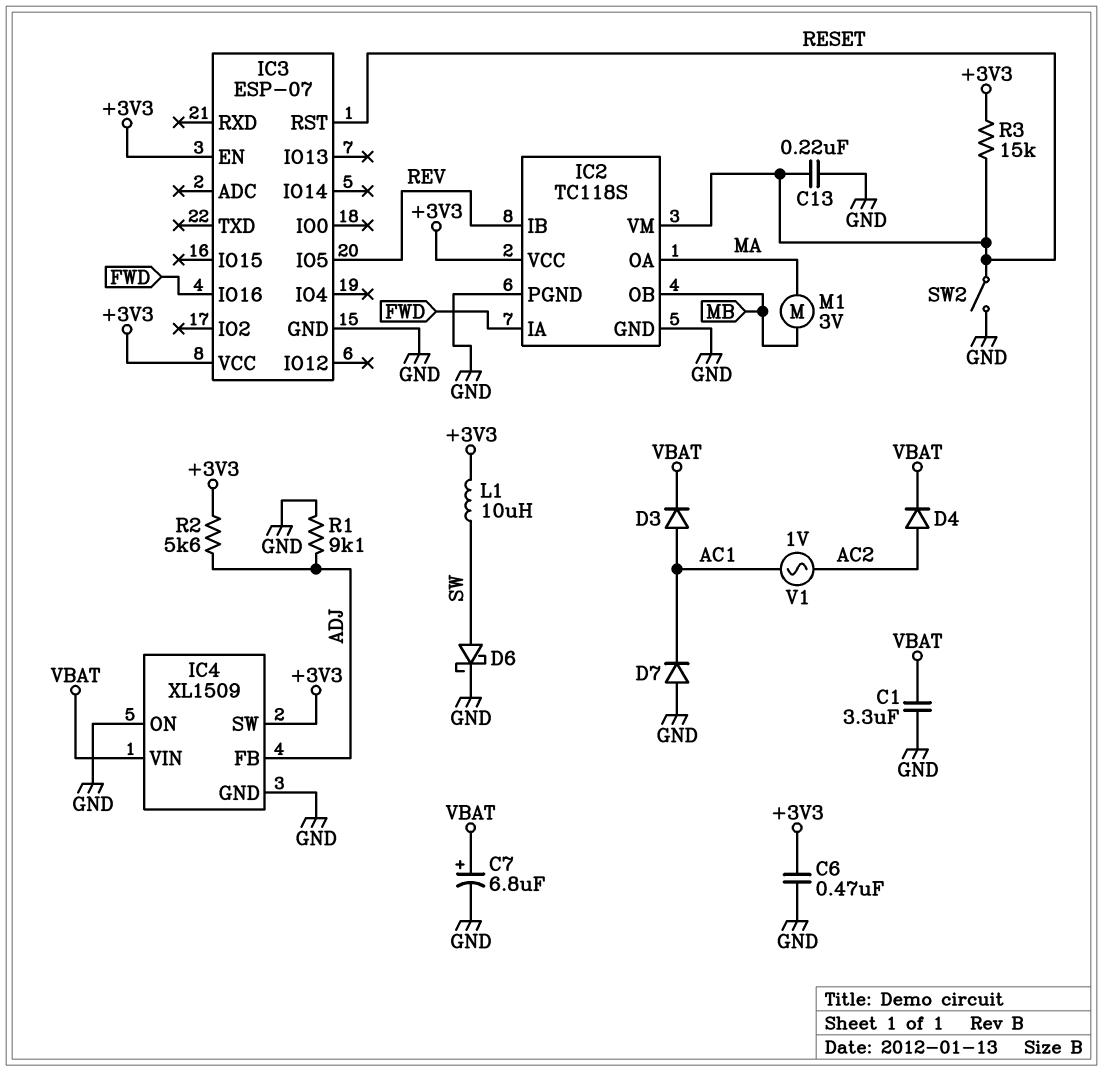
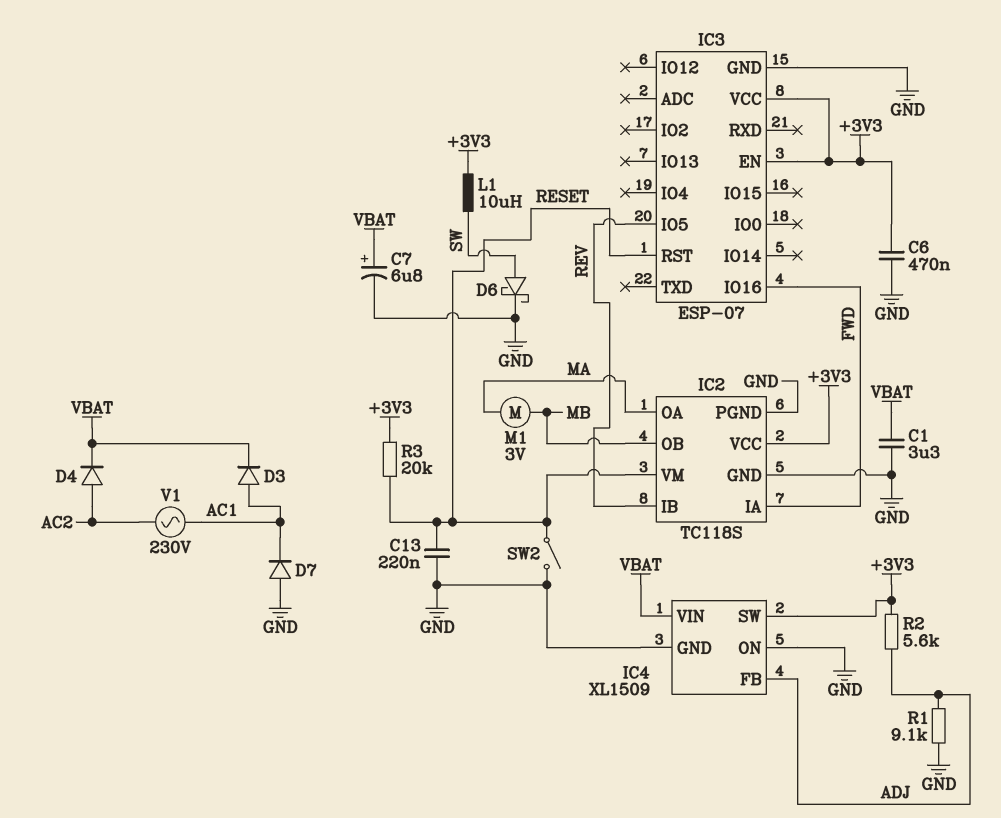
R3: 15k (+3V3, RESET) -> 20k (+3V3, RESET)
V1: AC 1V (AC1, AC2) -> AC 230V (AC1, AC2)

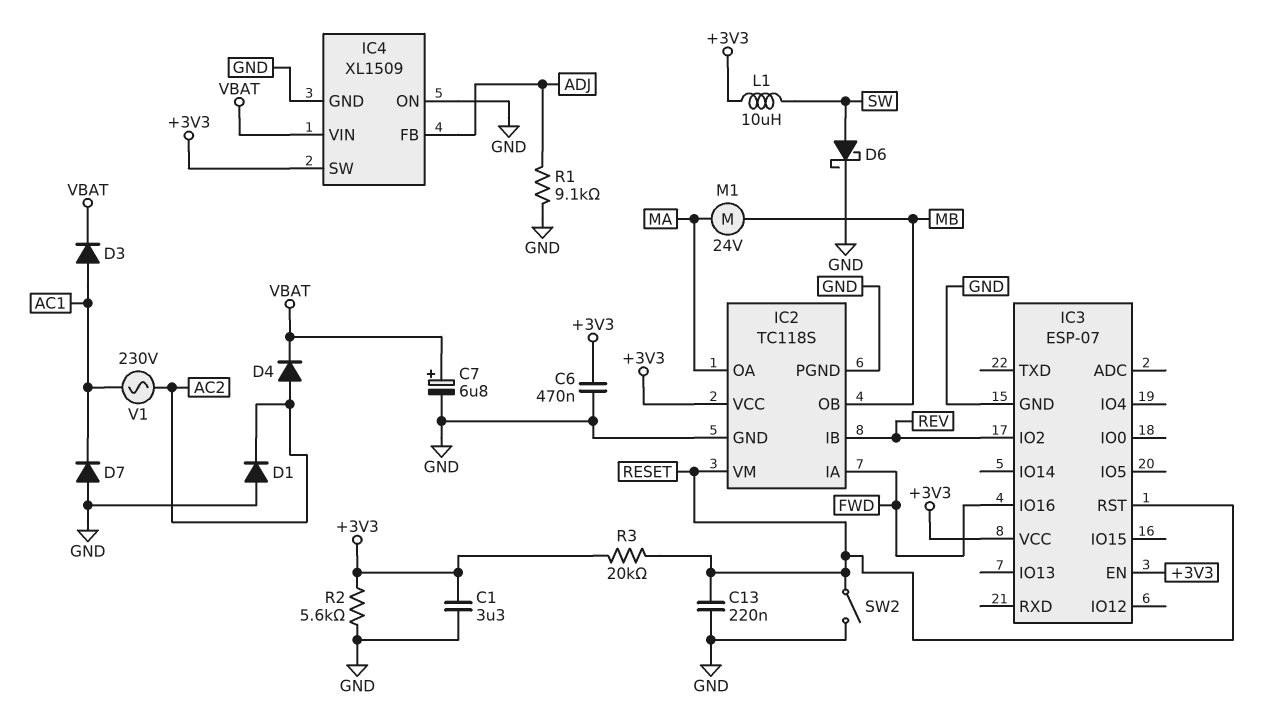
C1: 3.3uF (GND, VBAT) -> 3.3uF (+3V3, GND)
D1: none -> diode (A GND, K AC2)
IC3 pin IO2: none -> REV
IC3 pin IO5: REV -> none
M1: motor 3V (MA, MB) -> motor 24V (MA, MB)
R2: 5.6k (+3V3, ADJ) -> 5.6k (+3V3, GND)

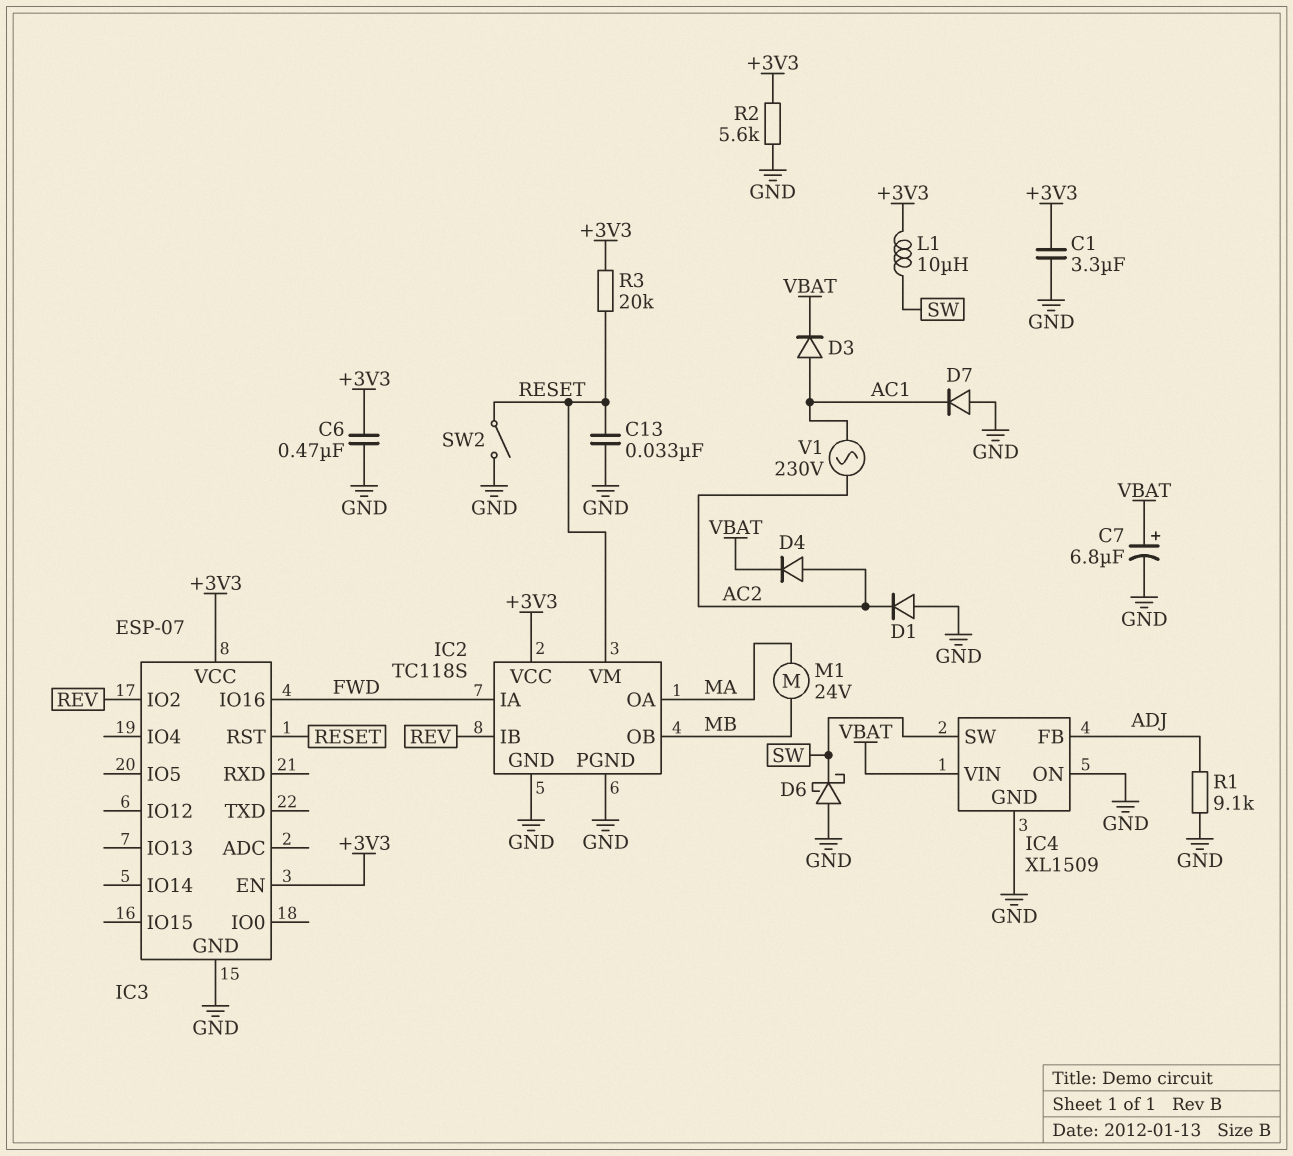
C13: 220nF (GND, RESET) -> 33nF (GND, RESET)
D6: schottky (A SW, K GND) -> schottky (A GND, K SW)
IC4 pin SW: +3V3 -> SW

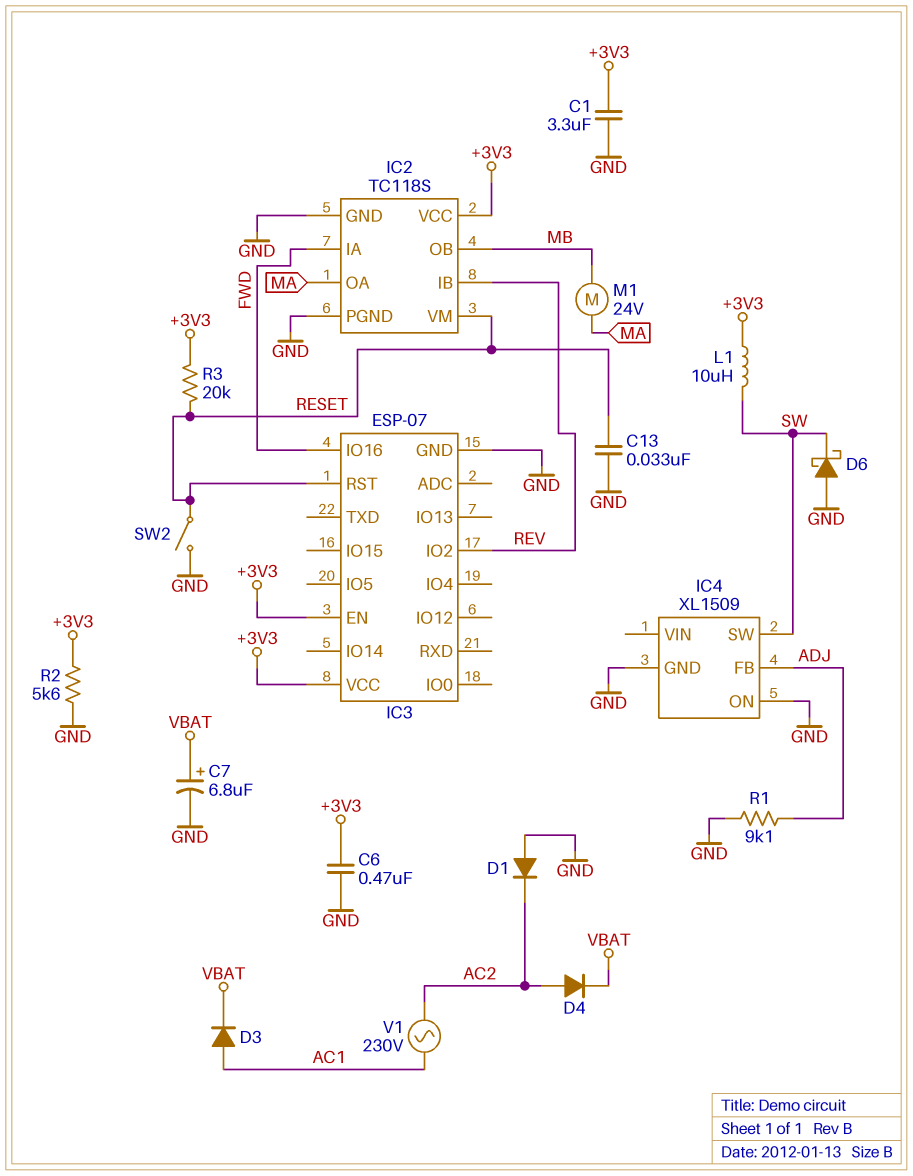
D7: diode (A GND, K AC1) -> none
IC4 pin VIN: VBAT -> none

